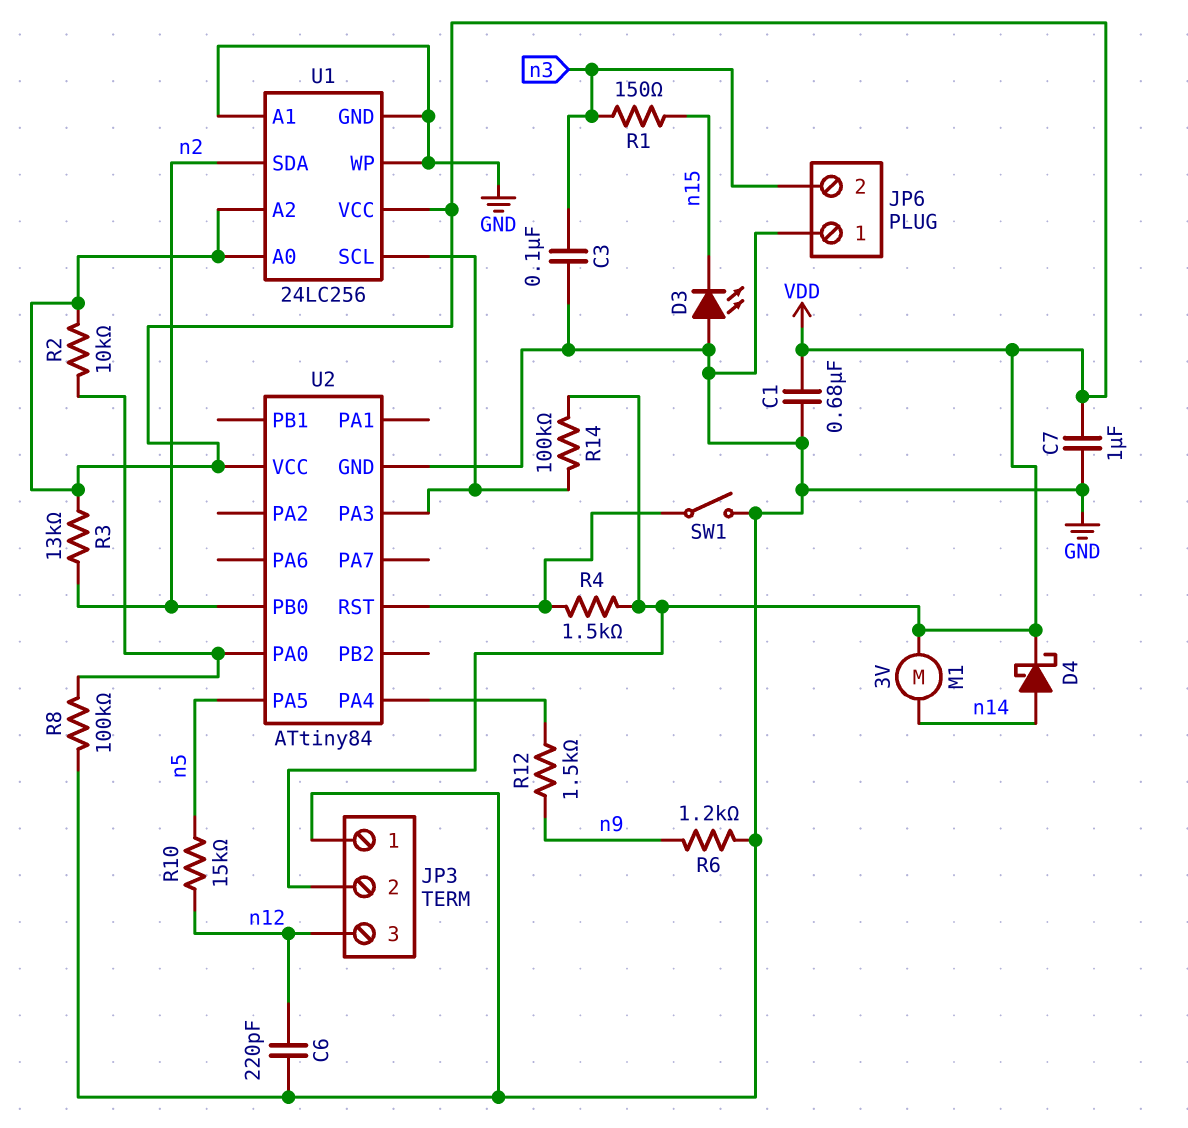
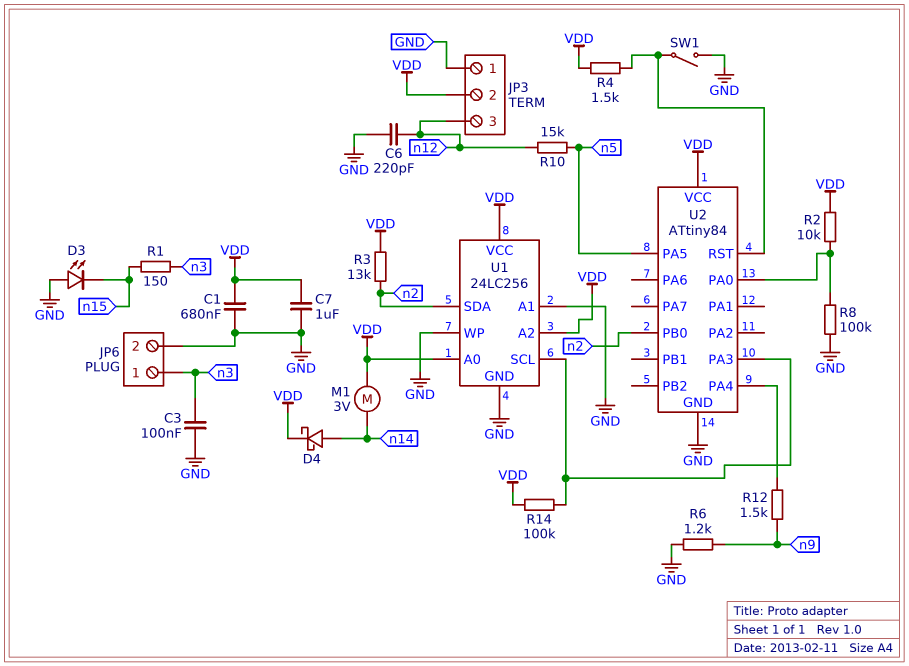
JP6 pin 1: GND -> n3
JP6 pin 2: n3 -> GND

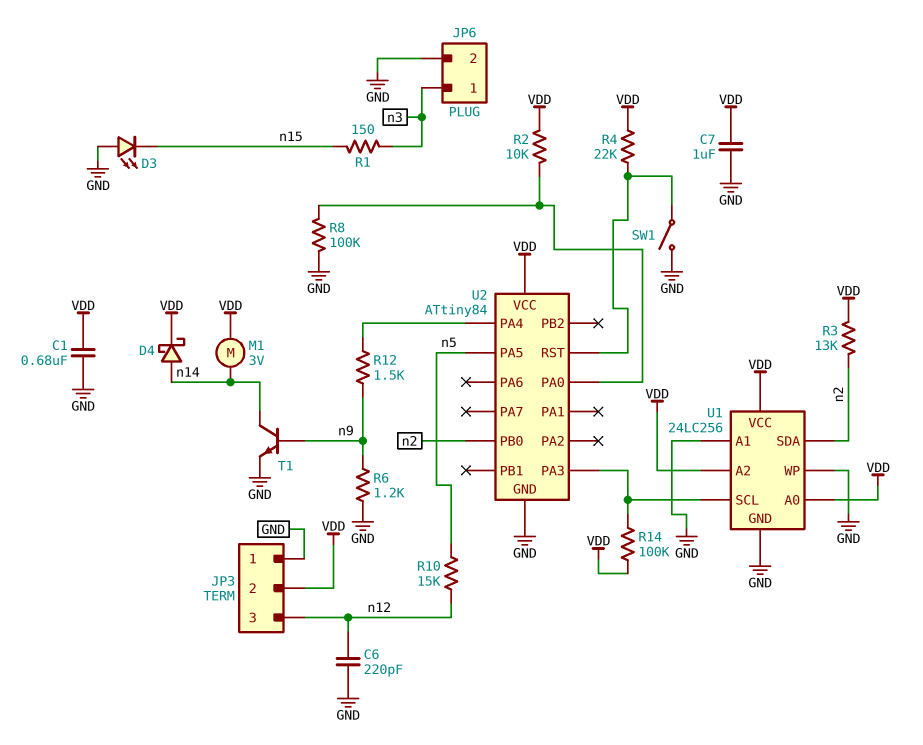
C3: 100nF (GND, n3) -> none
R4: 1.5k (U2/RST, VDD) -> 22k (U2/RST, VDD)
T1: none -> NPN (B n9, C n14, E GND)

